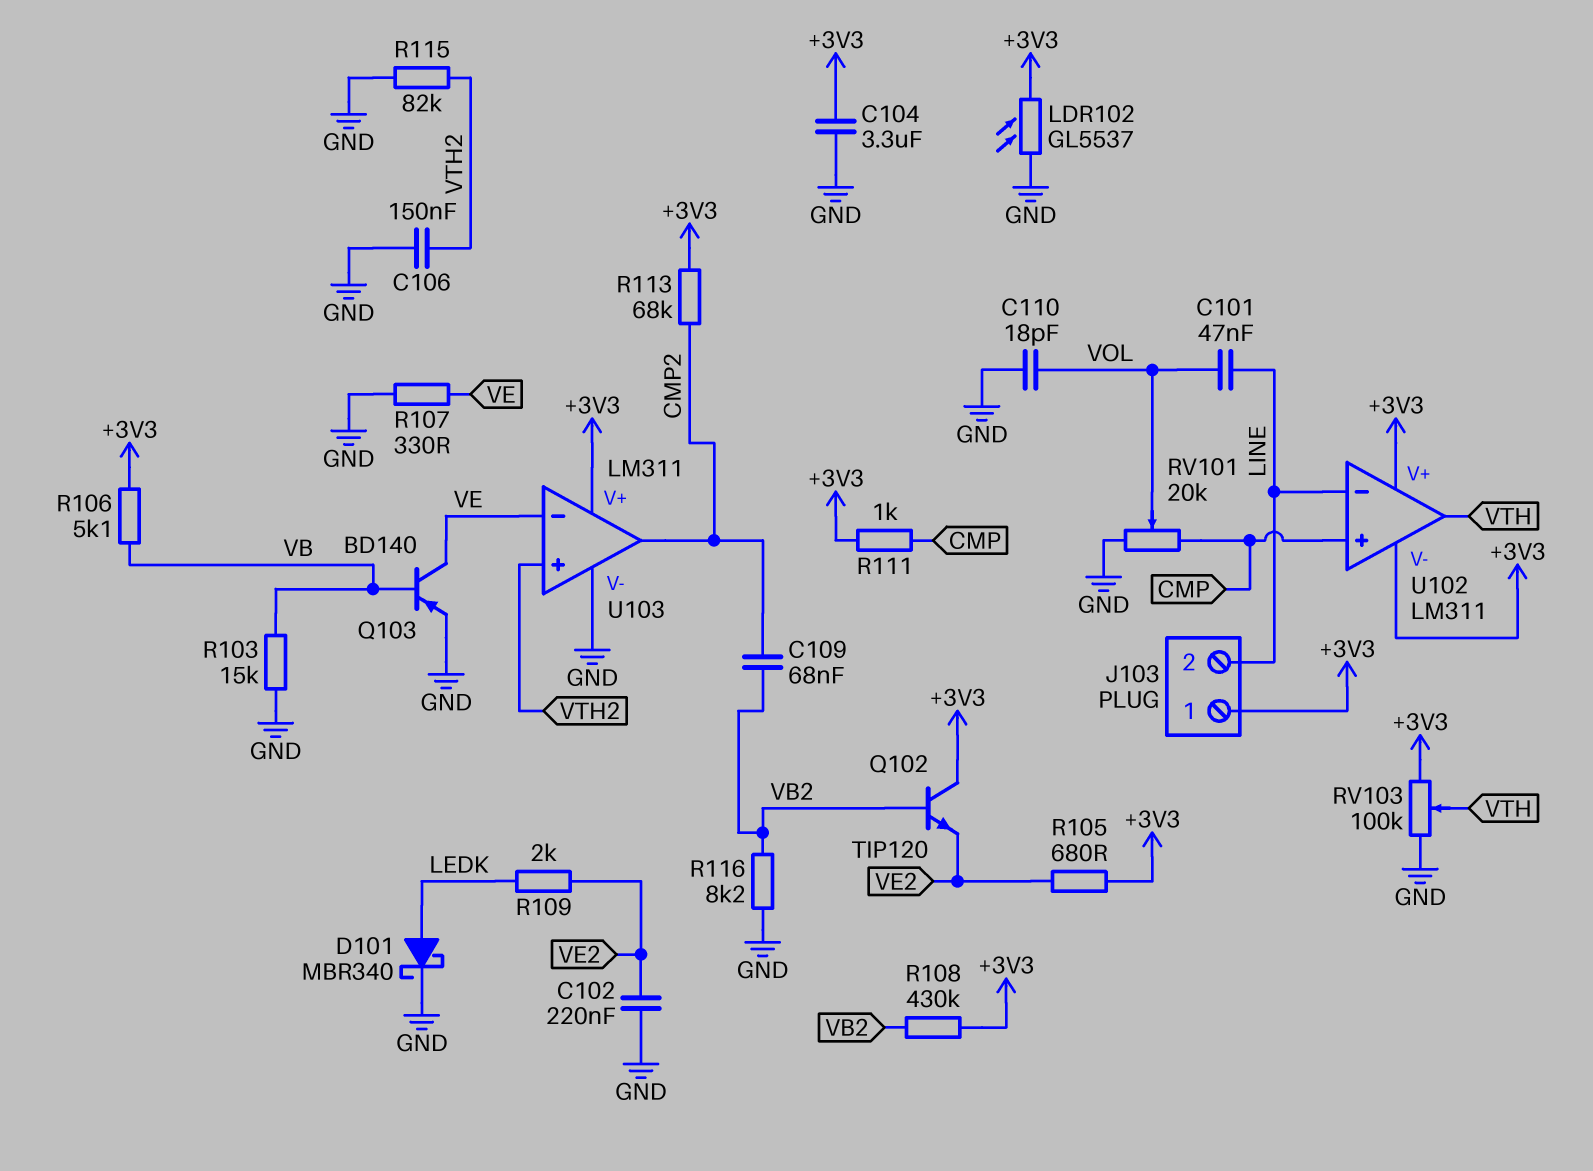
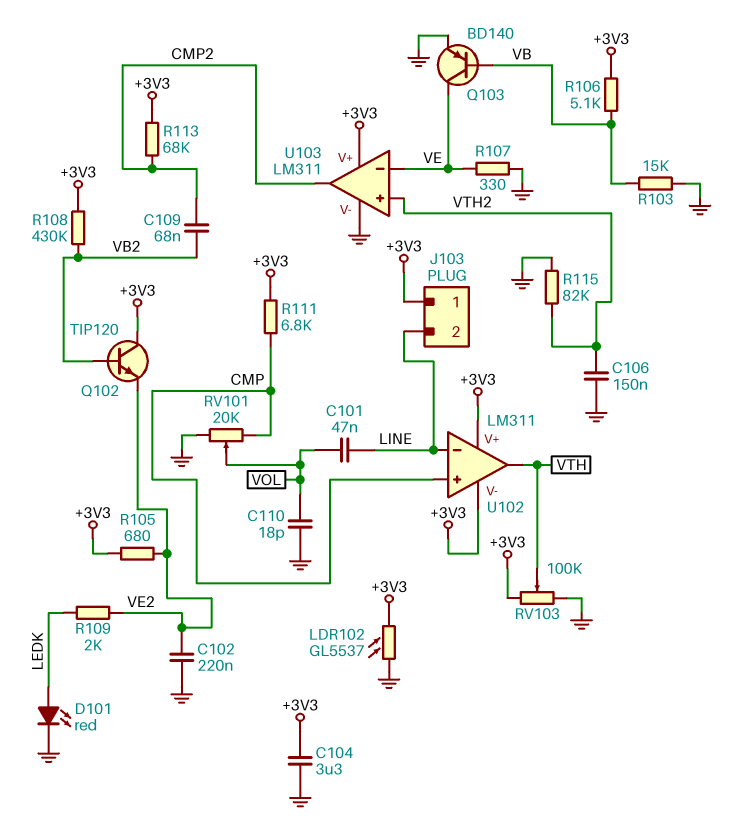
D101: schottky MBR340 (A LEDK, K GND) -> LED red (A LEDK, K GND)
R111: 1k (+3V3, CMP) -> 6.8k (+3V3, CMP)
R116: 8.2k (GND, VB2) -> none

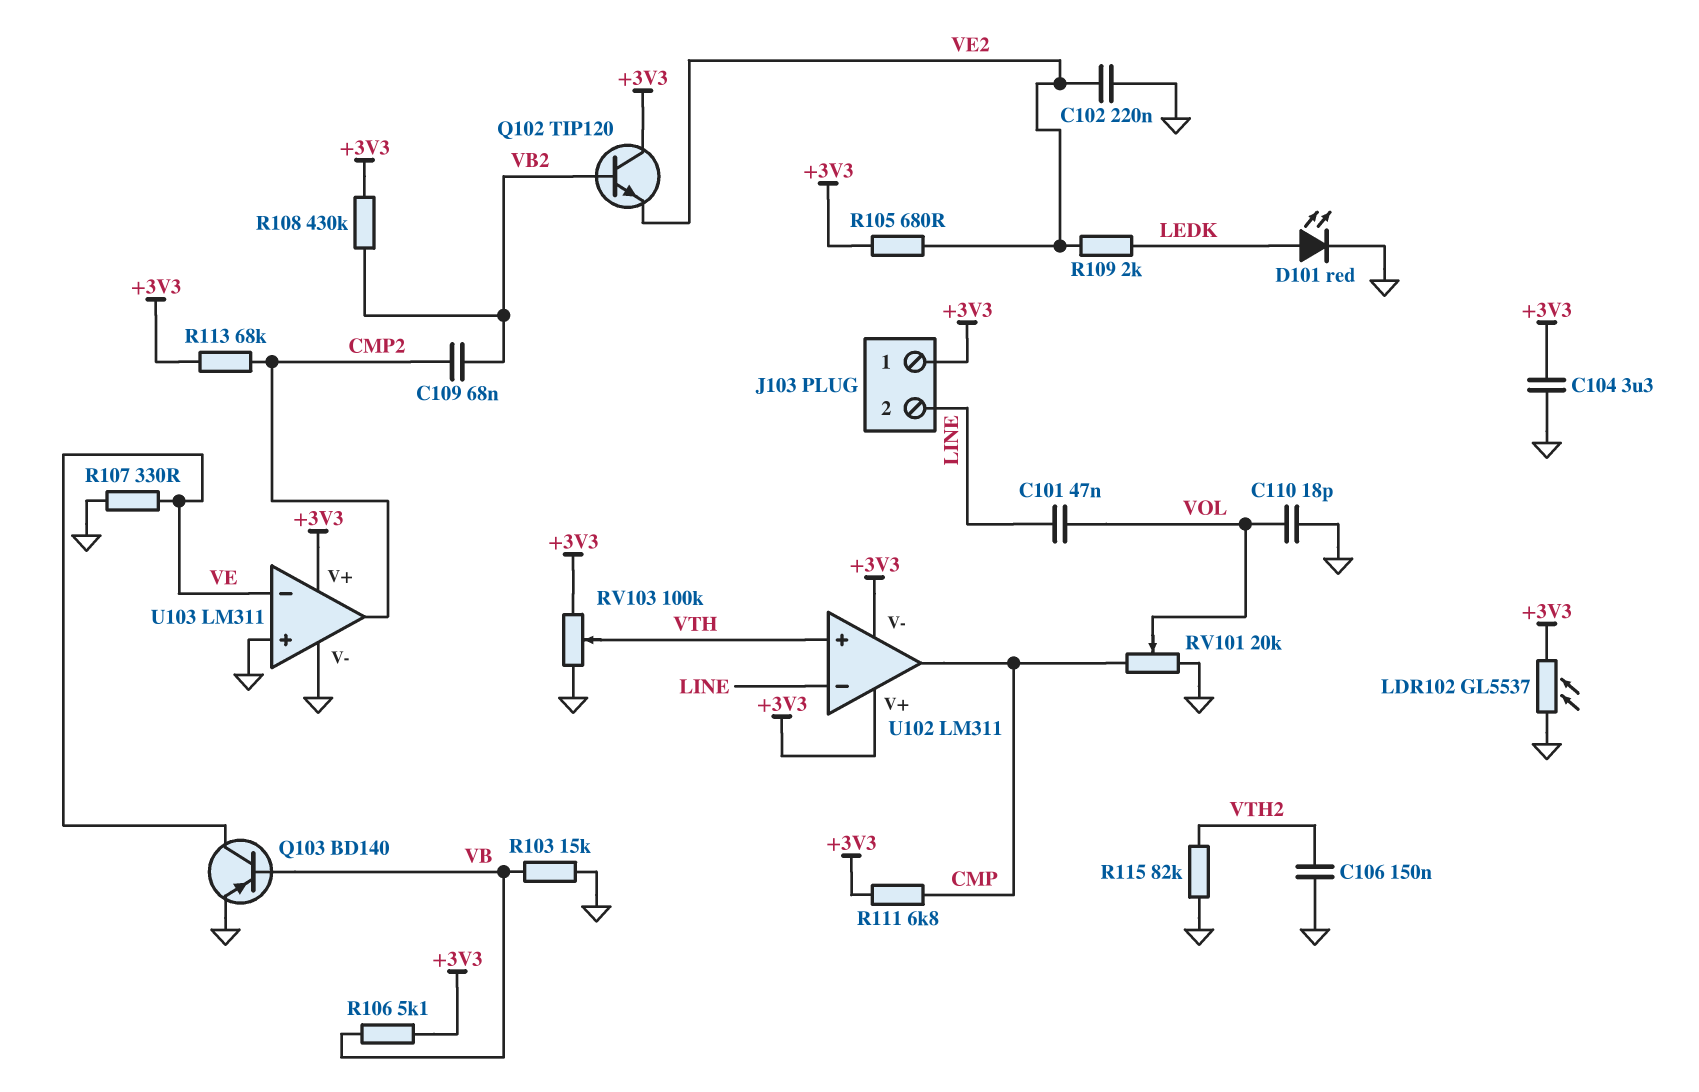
U102 pin in+: CMP -> VTH
U102 pin out: VTH -> CMP
U103 pin in+: VTH2 -> GND

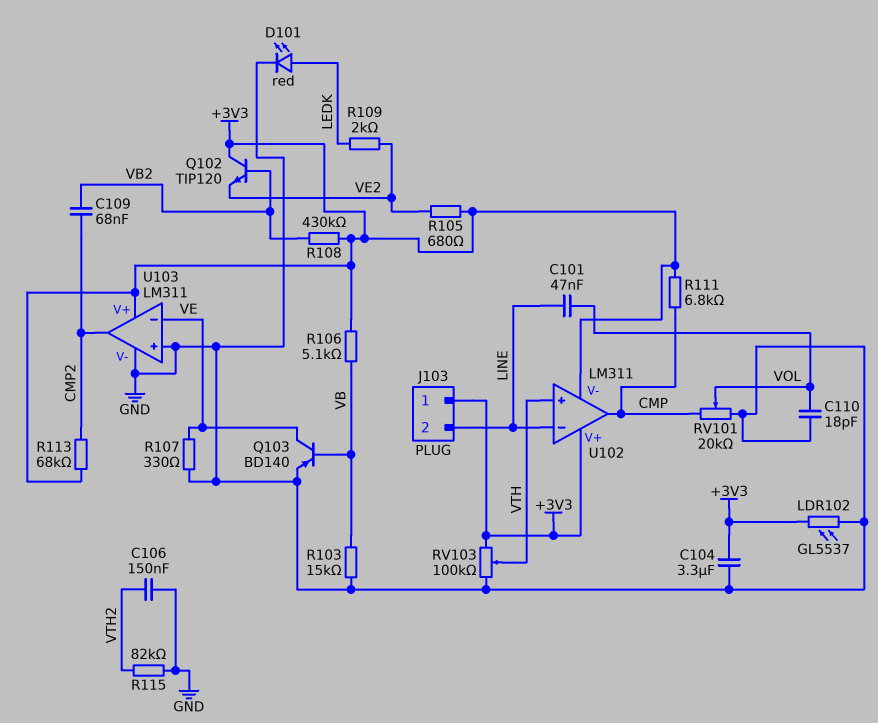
C102: 220nF (GND, VE2) -> none

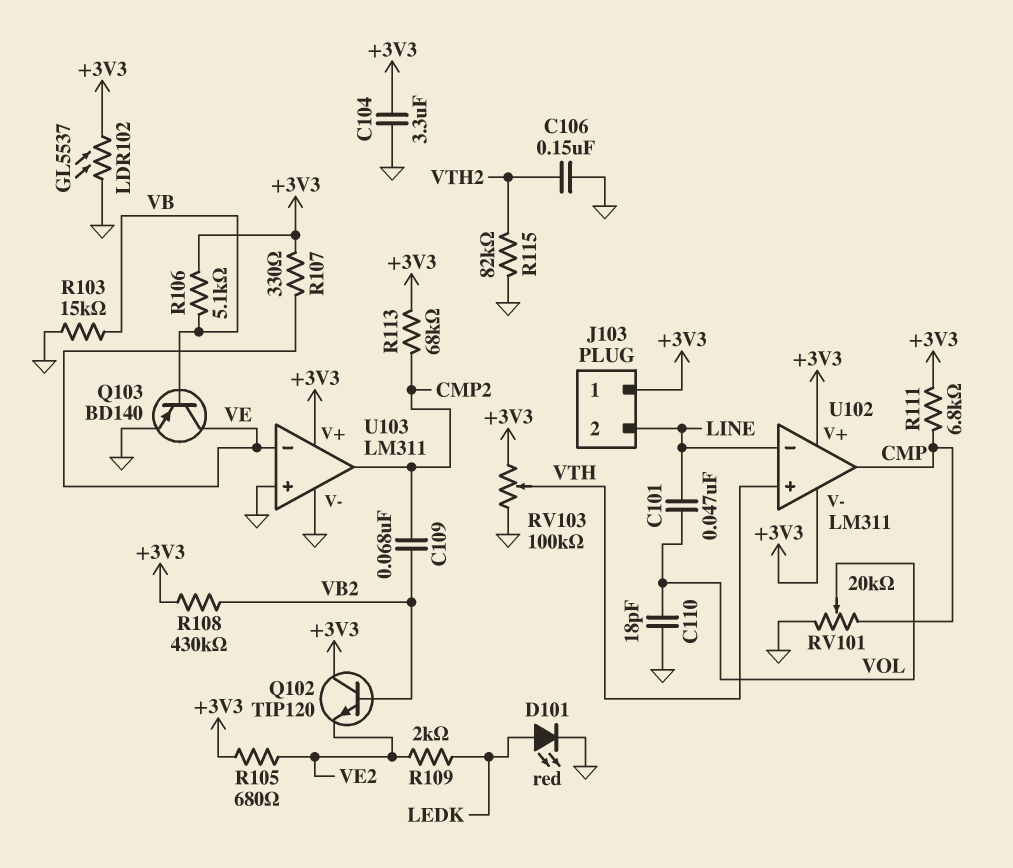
R107: 330 (GND, VE) -> 330 (+3V3, VE)

